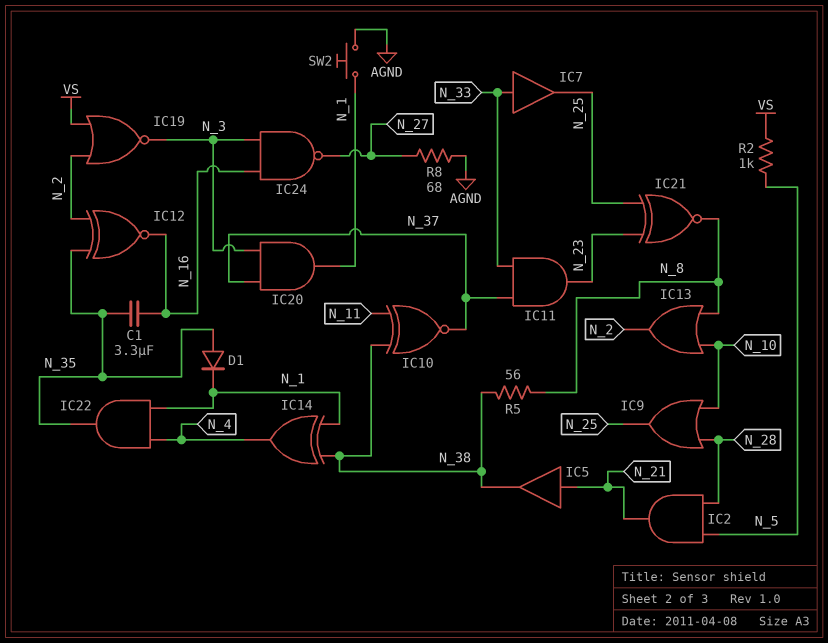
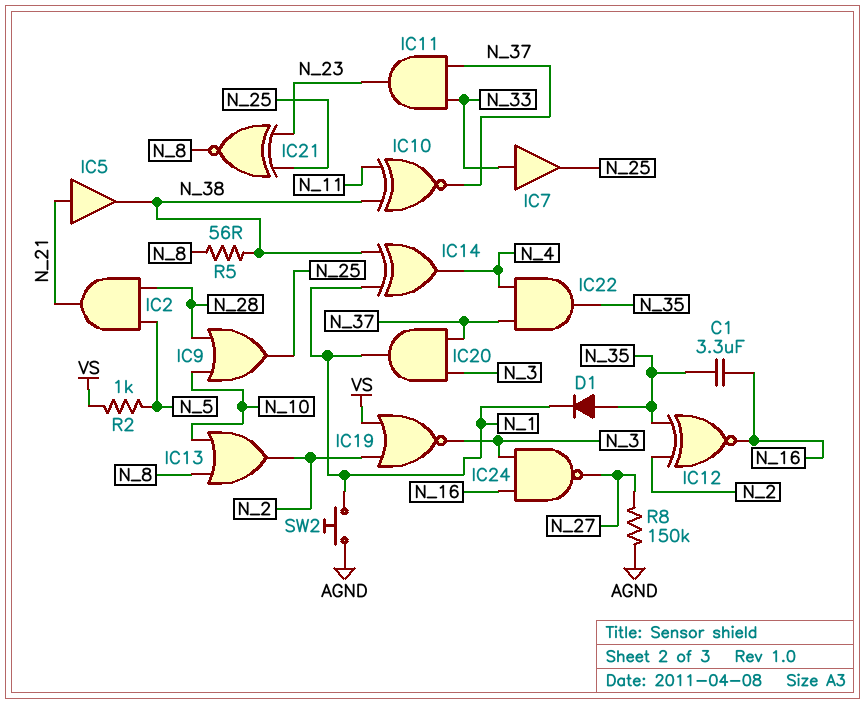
IC22: AND (in N_1, in N_4, out N_35) -> AND (in N_4, in N_37, out N_35)
R8: 68 (AGND, N_27) -> 150k (AGND, N_27)

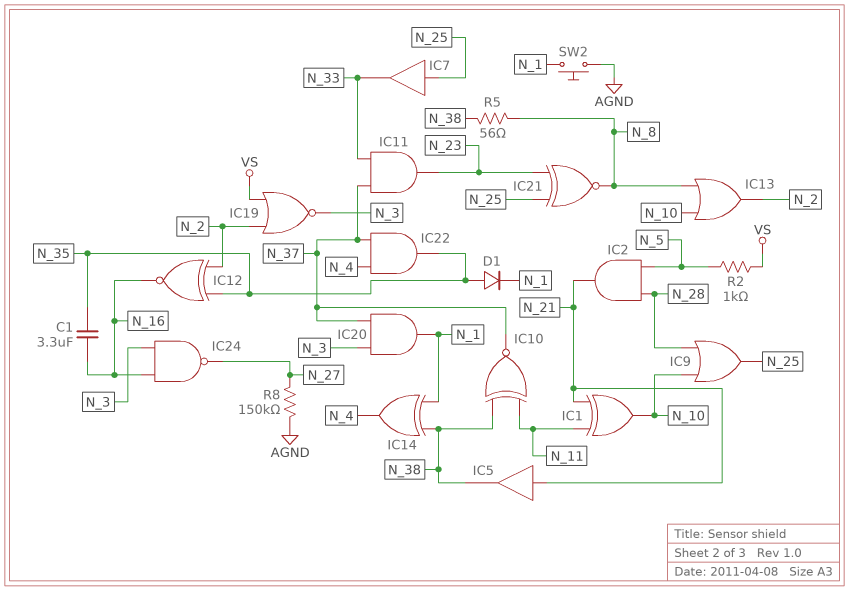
IC1: none -> XOR (in N_11, in N_21, out N_10)
IC7: buffer (in N_33, out N_25) -> buffer (in N_25, out N_33)

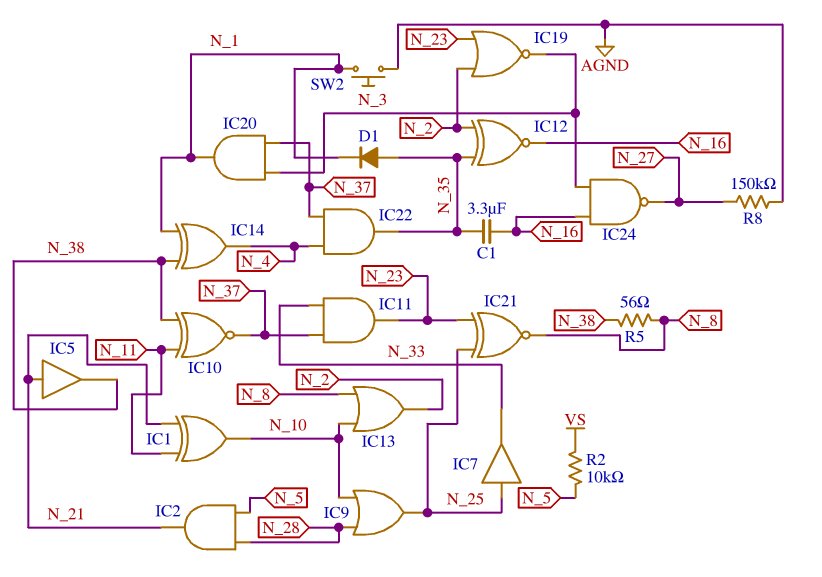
IC19: NOR (in N_2, in VS, out N_3) -> NOR (in N_2, in N_23, out N_3)
R2: 1k (N_5, VS) -> 10k (N_5, VS)

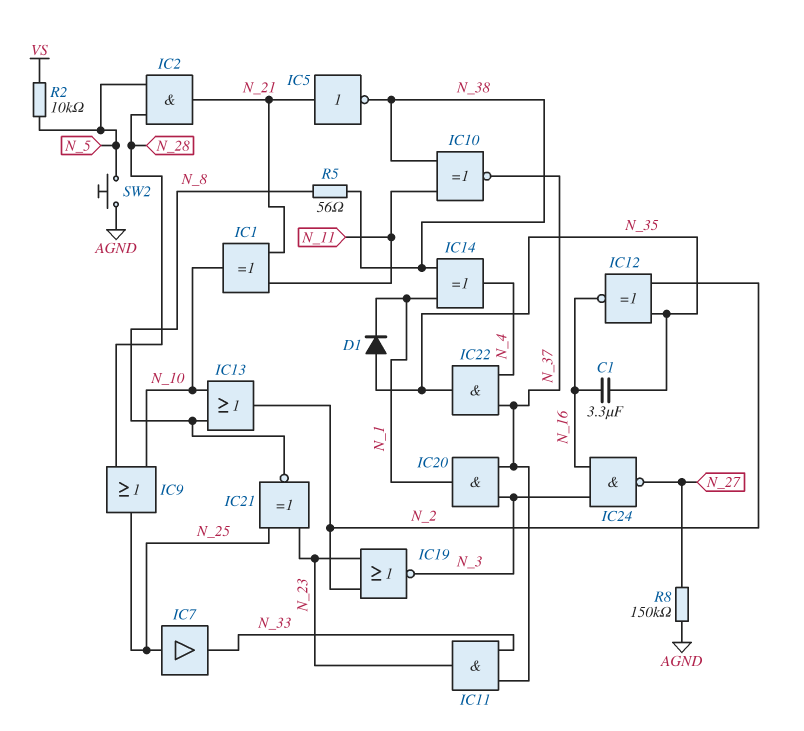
IC5: buffer (in N_21, out N_38) -> NOT (in N_21, out N_38)
SW2: button (AGND, N_1) -> button (AGND, N_5)

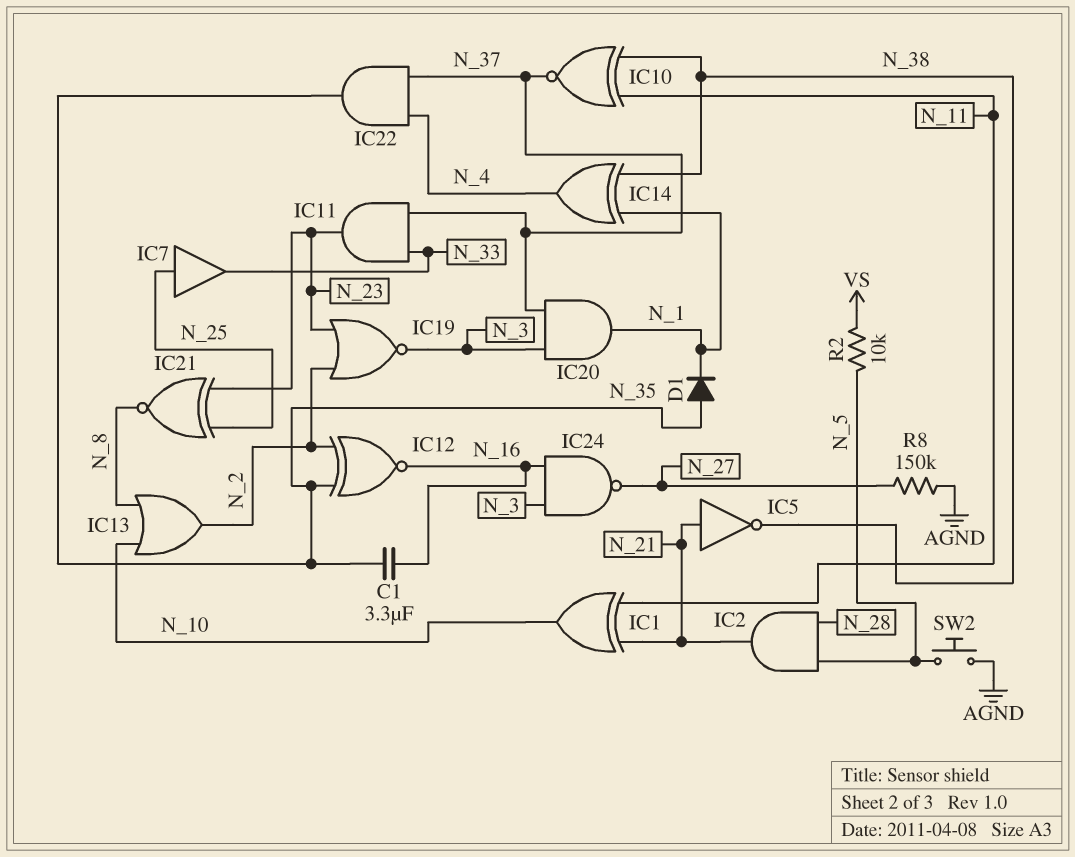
IC9: OR (in N_10, in N_28, out N_25) -> none
R5: 56 (N_8, N_38) -> none

